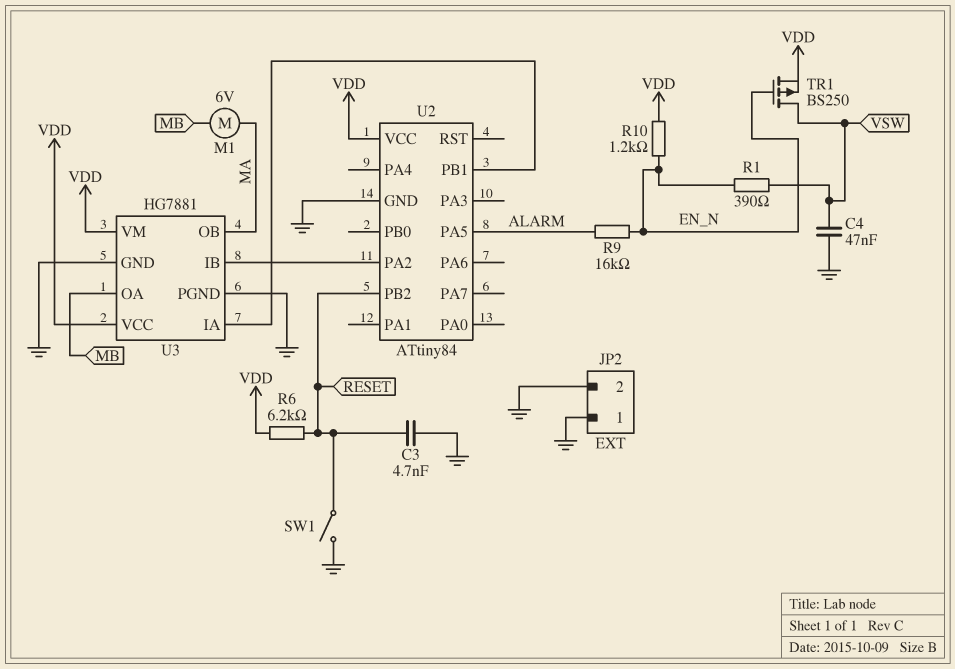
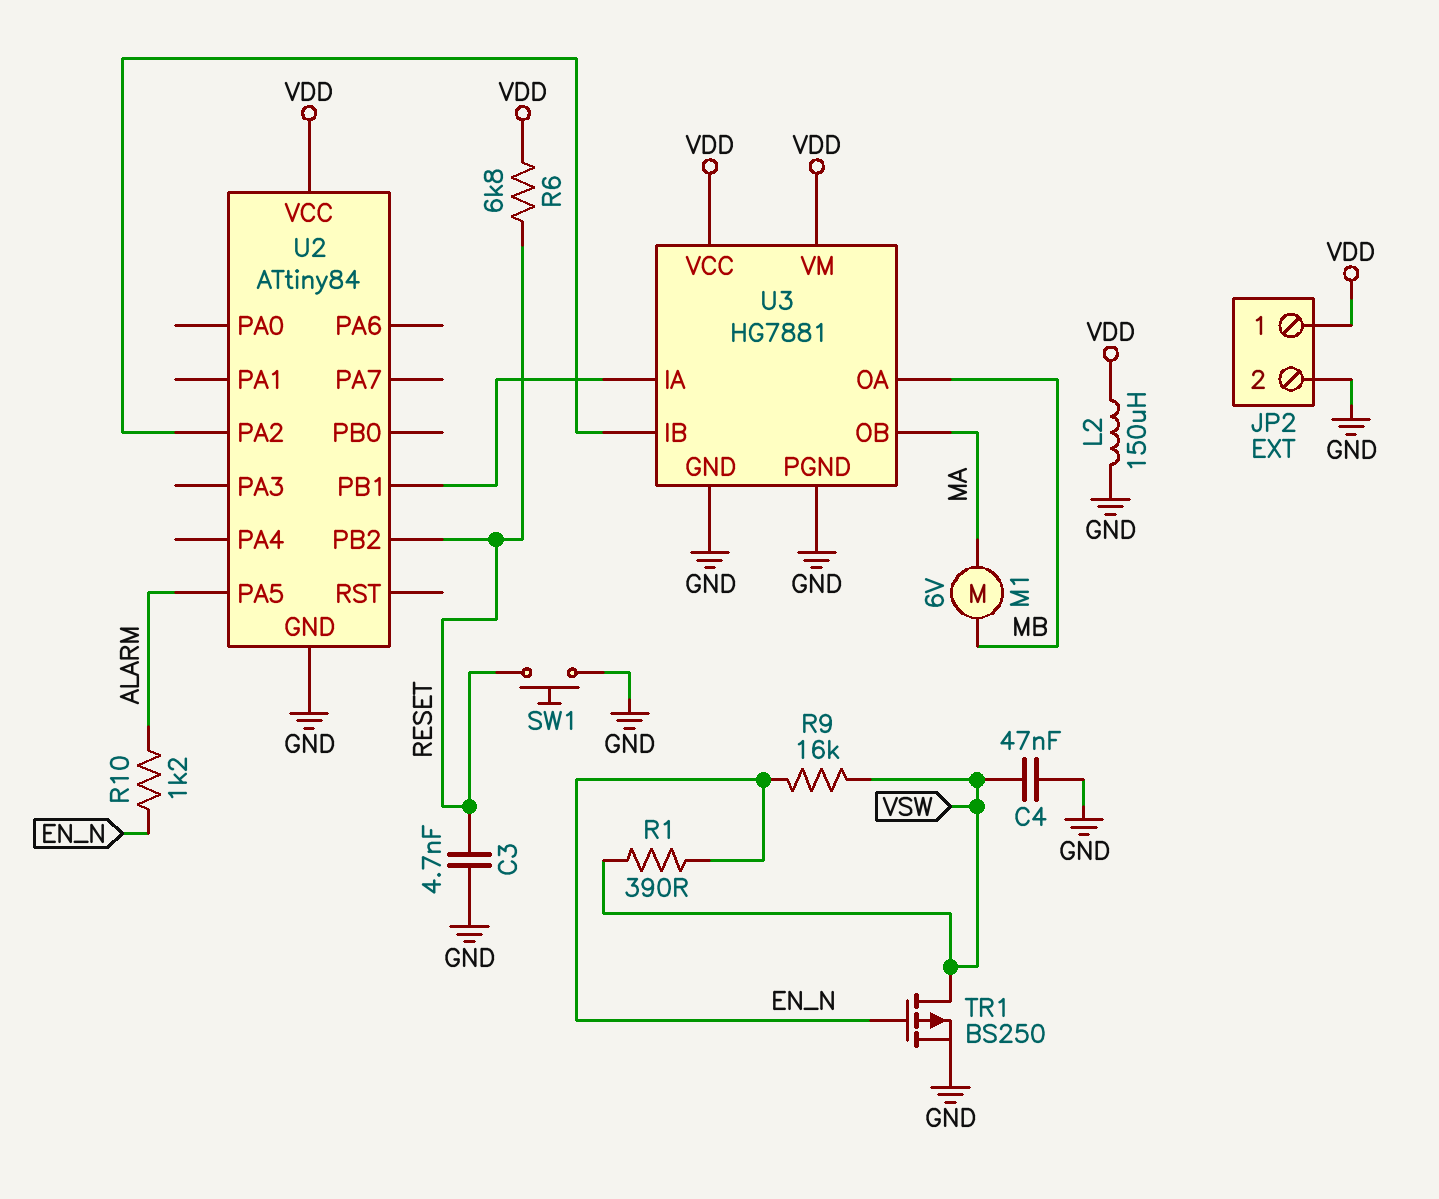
JP2 pin 1: GND -> VDD
L2: none -> 150uH (GND, VDD)
R6: 6.2k (RESET, VDD) -> 6.8k (RESET, VDD)
R9: 16k (ALARM, EN_N) -> 16k (EN_N, VSW)
R10: 1.2k (EN_N, VDD) -> 1.2k (ALARM, EN_N)
SW1: switch (GND, RESET) -> button (GND, RESET)
TR1: PMOS BS250 (G EN_N, D VSW, S VDD) -> PMOS BS250 (G EN_N, D VSW, S GND)

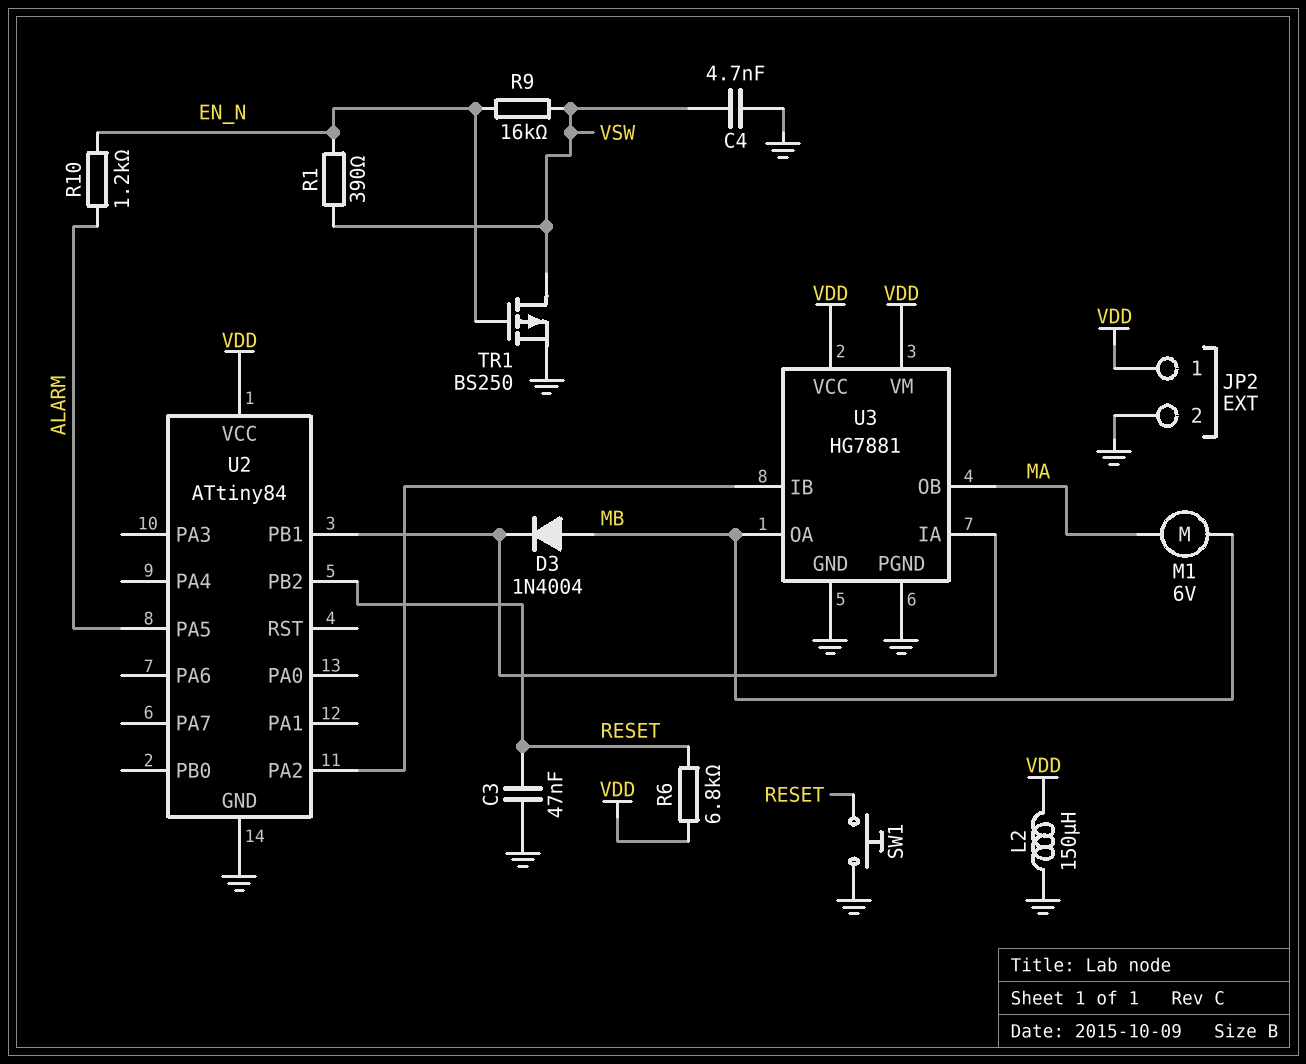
C3: 4.7nF (GND, RESET) -> 47nF (GND, RESET)
C4: 47nF (GND, VSW) -> 4.7nF (GND, VSW)
D3: none -> diode 1N4004 (A MB, K U2/PB1)

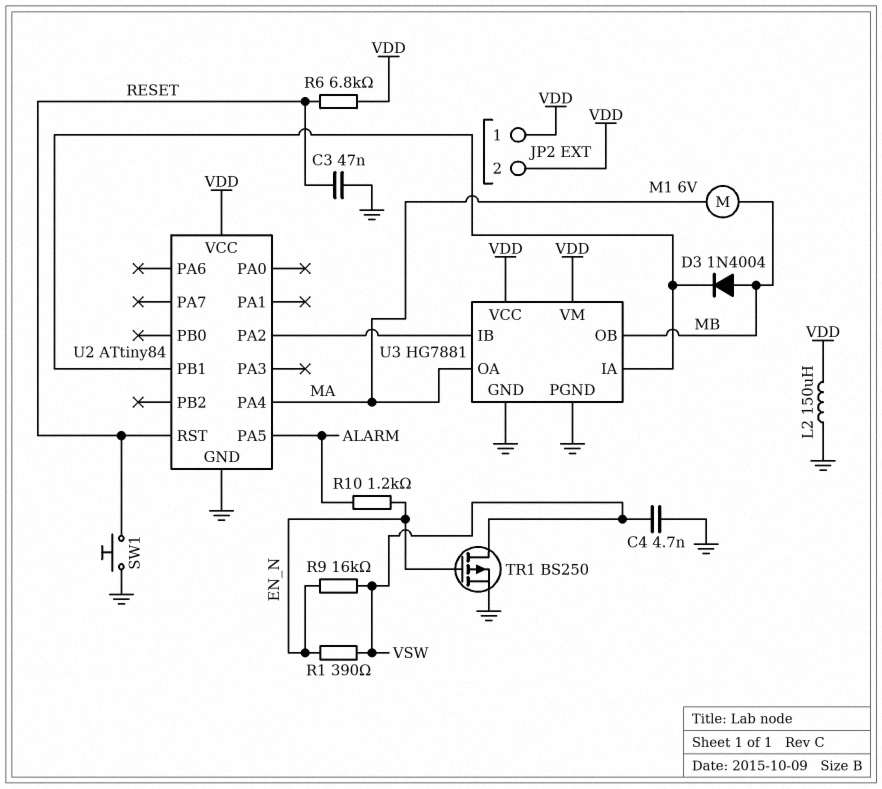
JP2 pin 2: GND -> VDD
U2 pin PA4: none -> MA
U2 pin PB2: RESET -> none
U2 pin RST: none -> RESET
U3 pin OA: MB -> MA
U3 pin OB: MA -> MB

